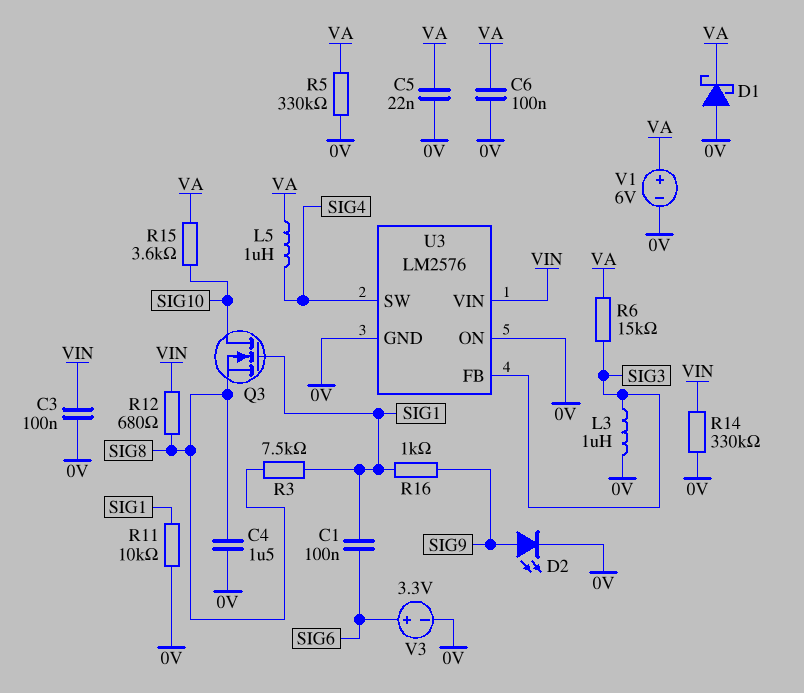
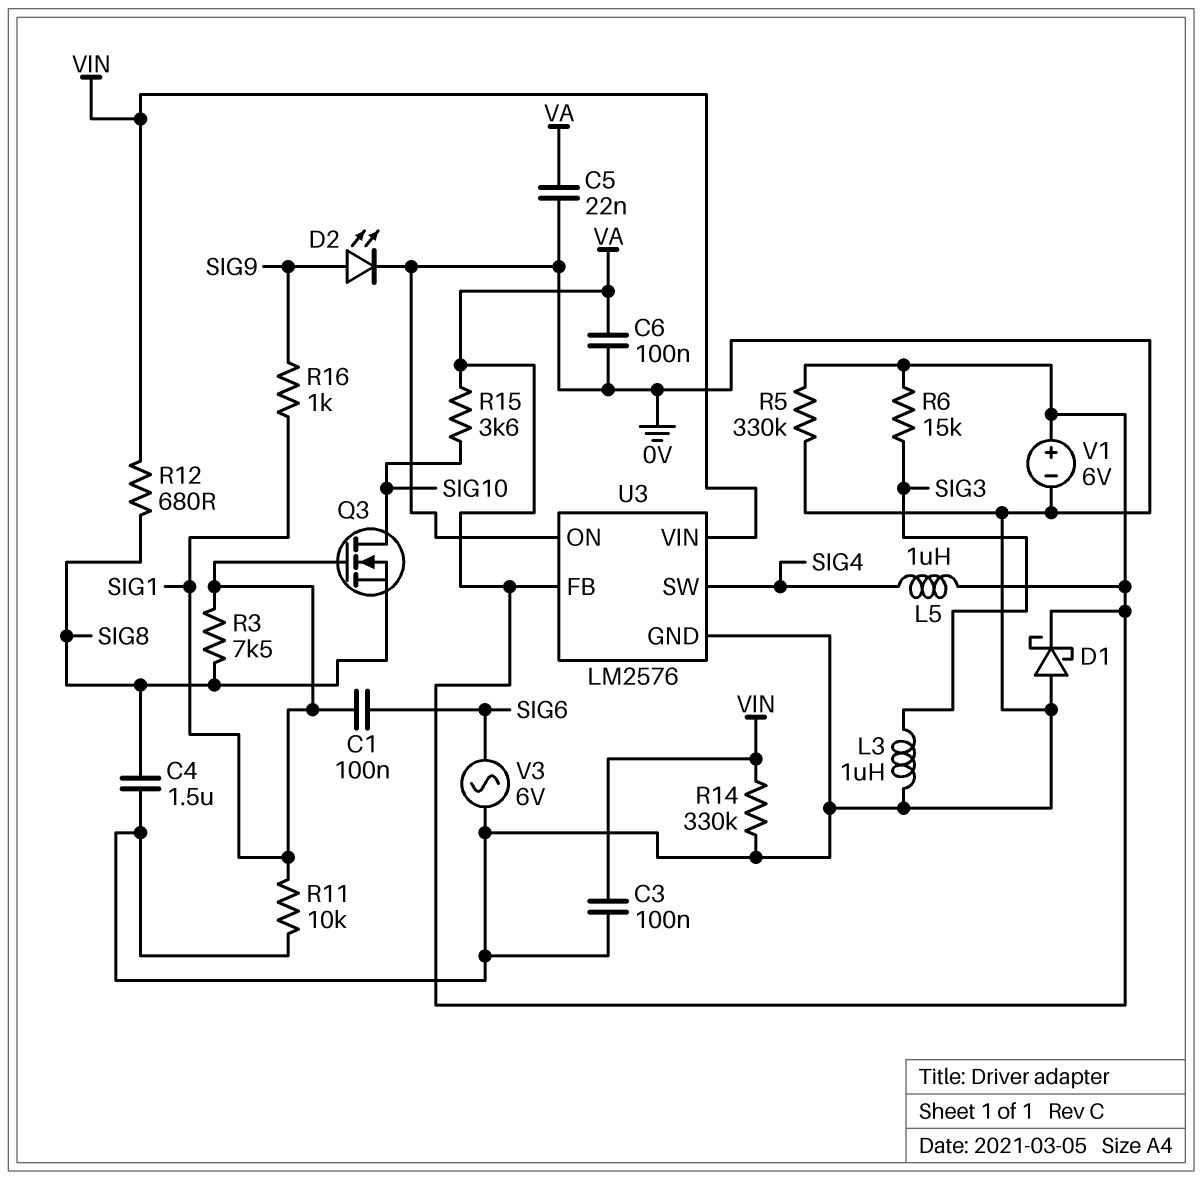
U3 pin FB: SIG3 -> VA
V3: 3.3V (plus SIG6, minus 0V) -> AC 6V (0V, SIG6)

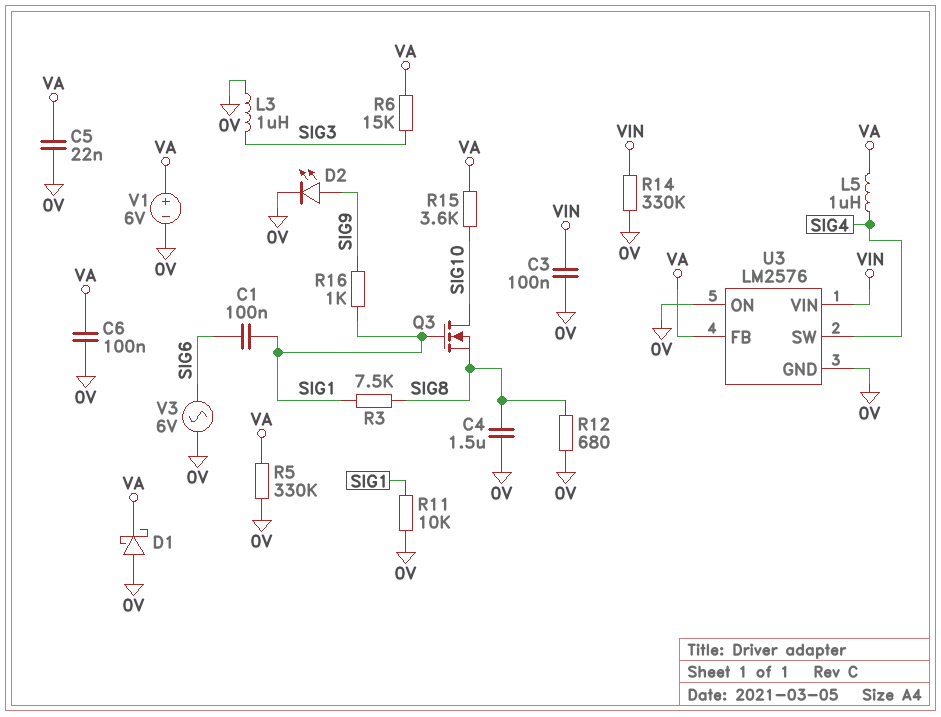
R12: 680 (SIG8, VIN) -> 680 (0V, SIG8)

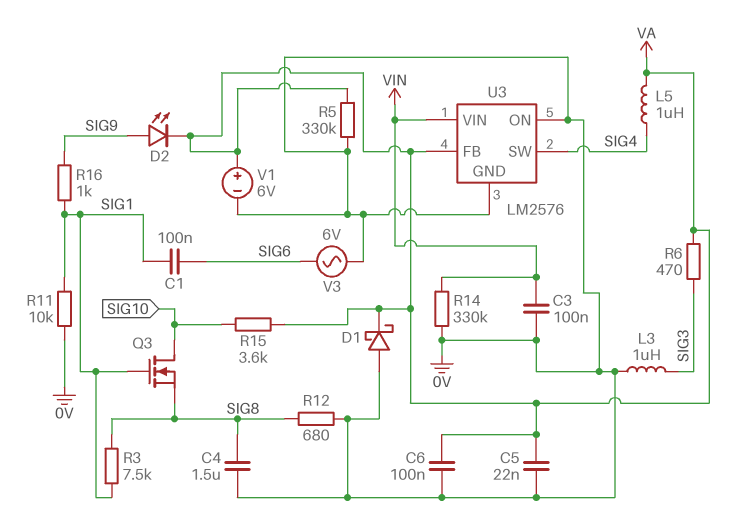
D2: LED (A SIG9, K 0V) -> LED (A SIG9, K VA)
R6: 15k (SIG3, VA) -> 470 (SIG3, VA)

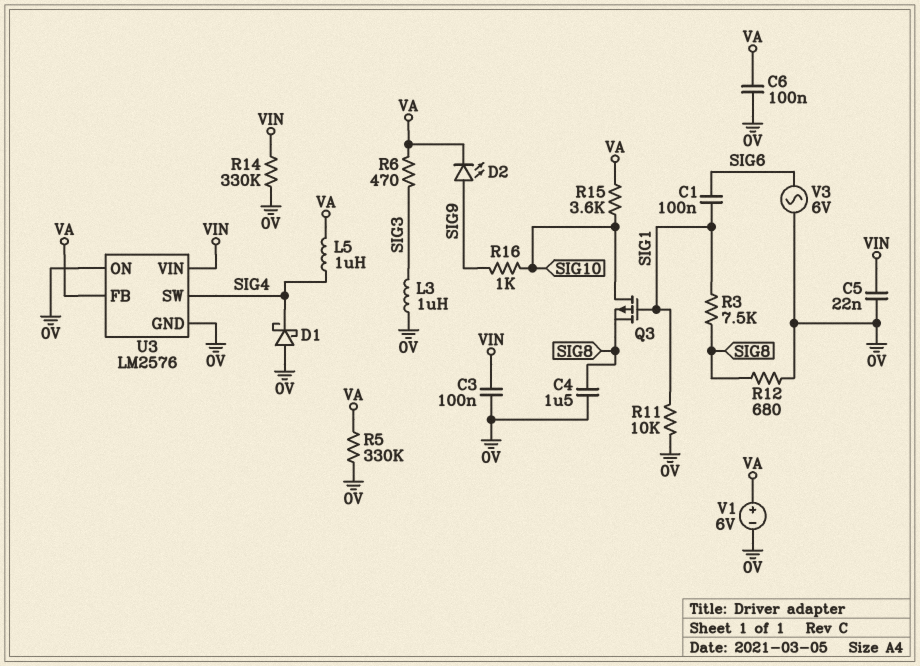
C5: 22nF (0V, VA) -> 22nF (0V, VIN)
D1: schottky (A 0V, K VA) -> schottky (A 0V, K SIG4)
Q3: NMOS (G SIG1, D SIG10, S SIG8) -> PMOS (G SIG1, D SIG10, S SIG8)
R16: 1k (SIG1, SIG9) -> 1k (SIG9, SIG10)

